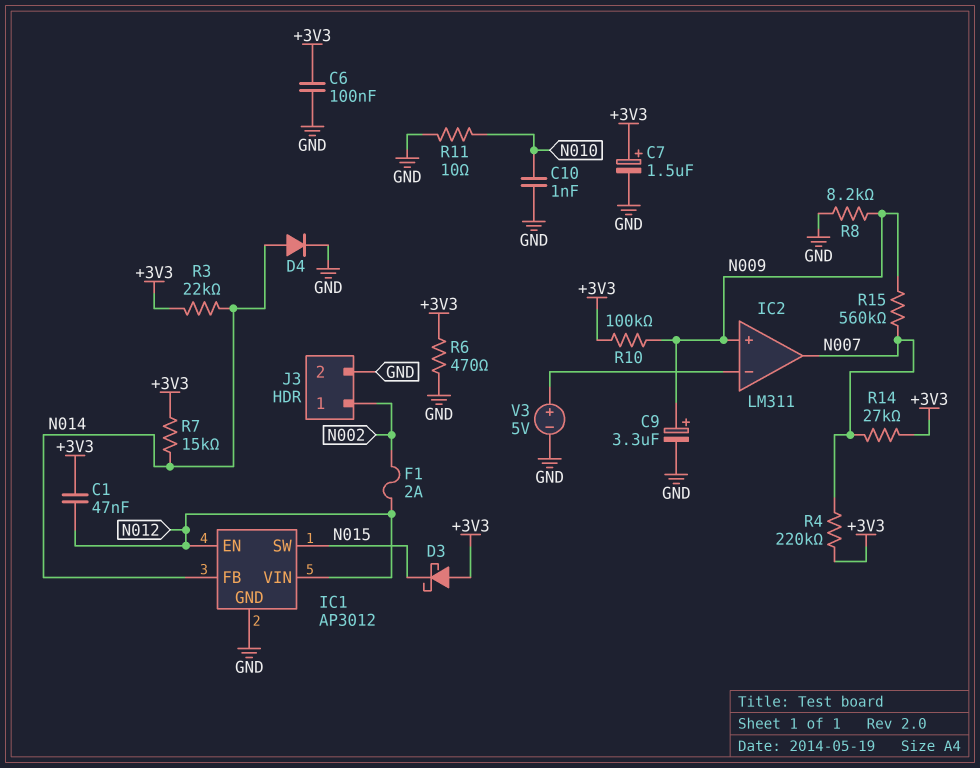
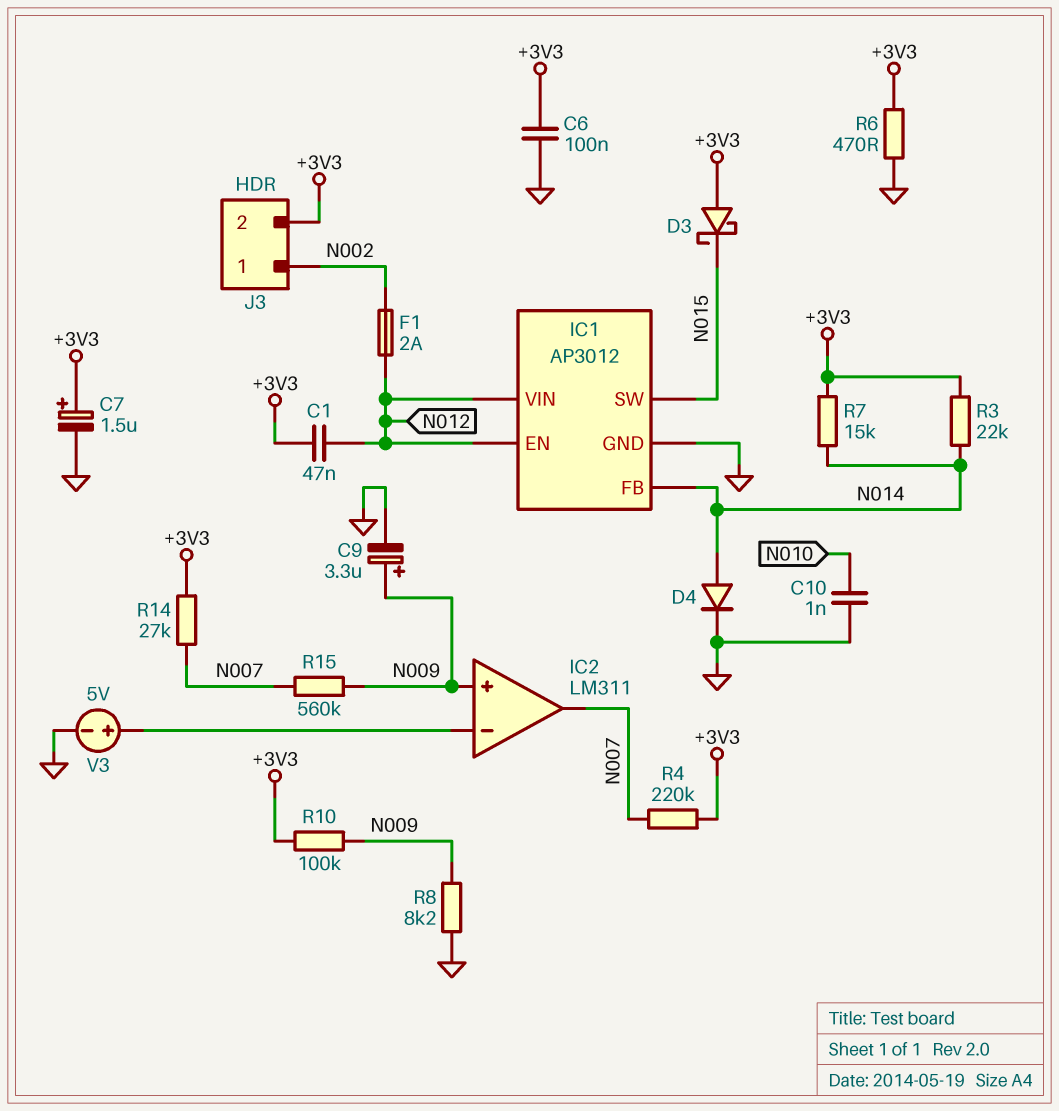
J3 pin 2: GND -> +3V3
R11: 10 (GND, N010) -> none

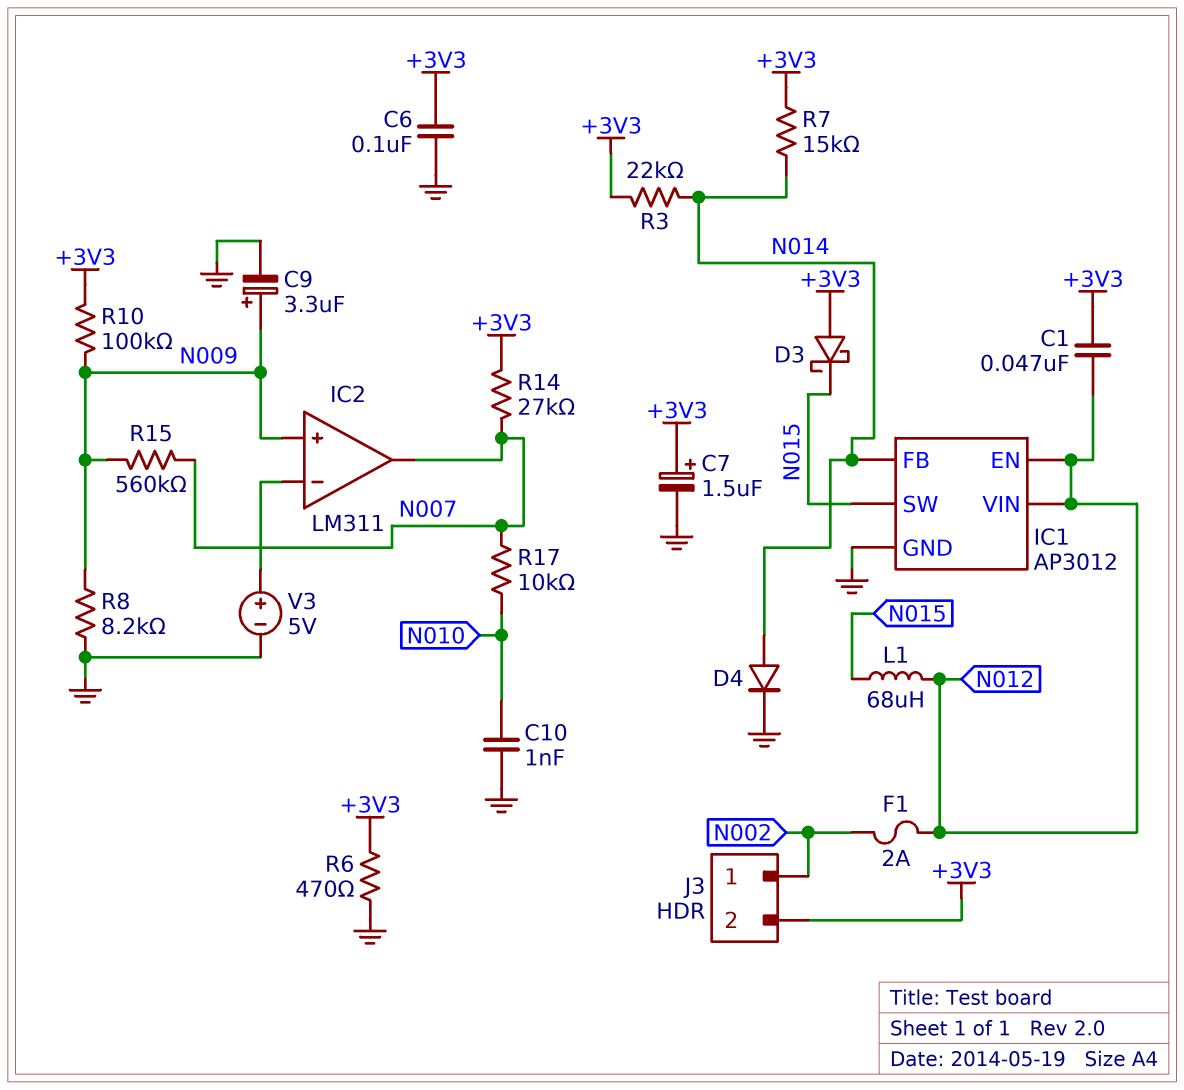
L1: none -> 68uH (N012, N015)
R4: 220k (+3V3, N007) -> none
R17: none -> 10k (N007, N010)

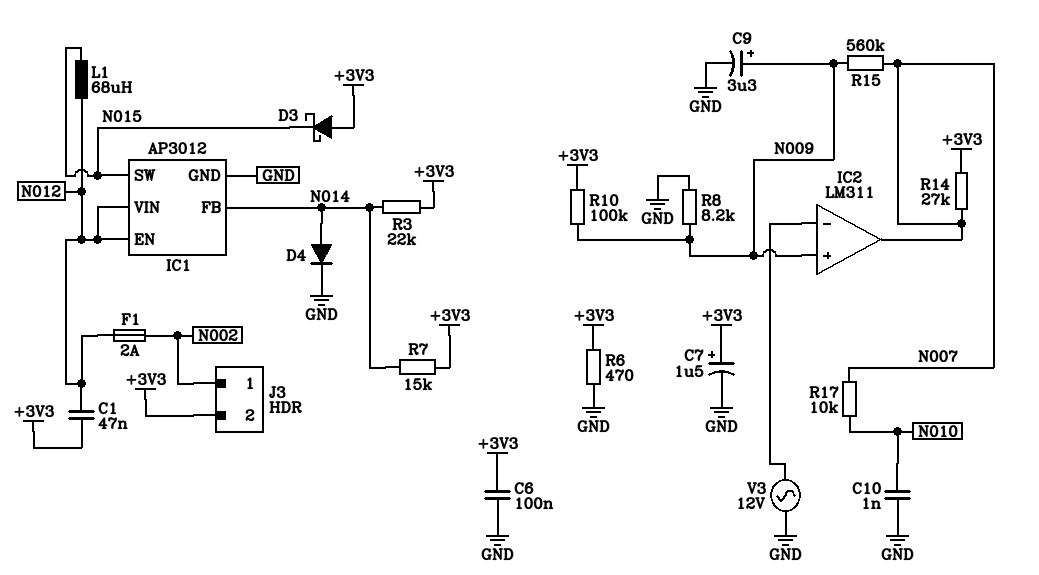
V3: 5V (plus IC2/in-, minus GND) -> AC 12V (GND, IC2/in-)

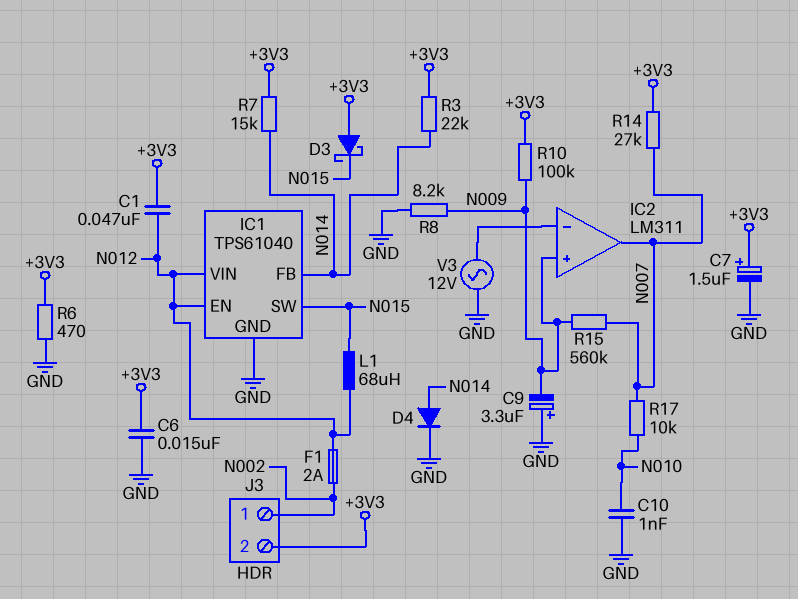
C6: 100nF (+3V3, GND) -> 15nF (+3V3, GND)
C9: 3.3uF (plus N009, minus GND) -> 3.3uF (plus GND, minus N009)
IC1: AP3012 -> TPS61040

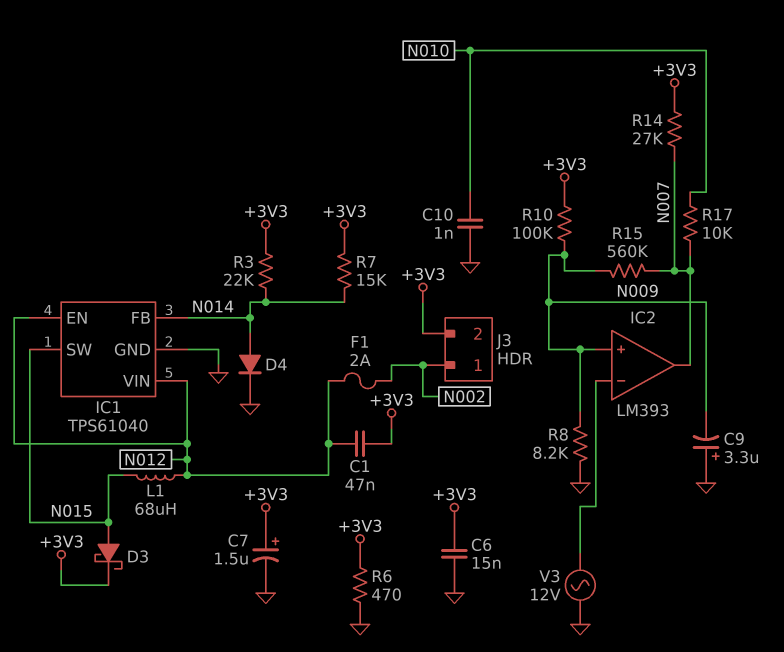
D3: schottky (A +3V3, K N015) -> schottky (A N015, K +3V3)
IC2: LM311 -> LM393

